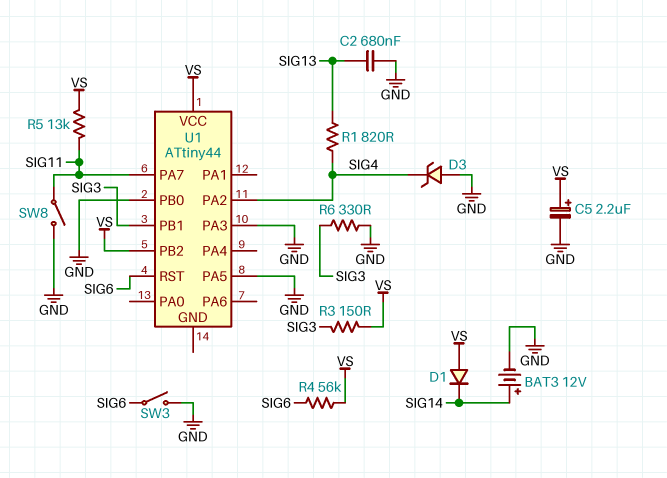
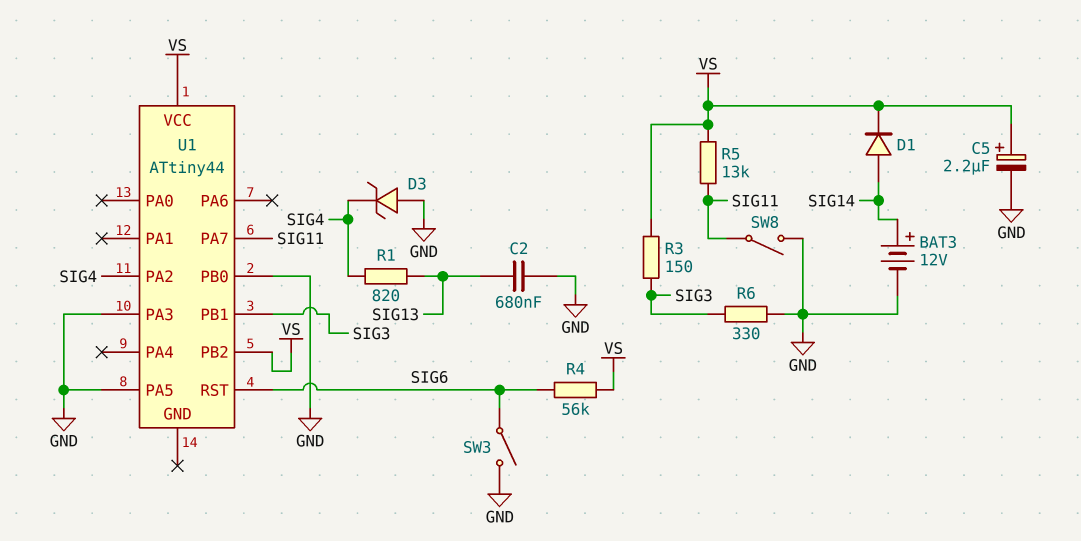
D1: diode (A VS, K SIG14) -> diode (A SIG14, K VS)

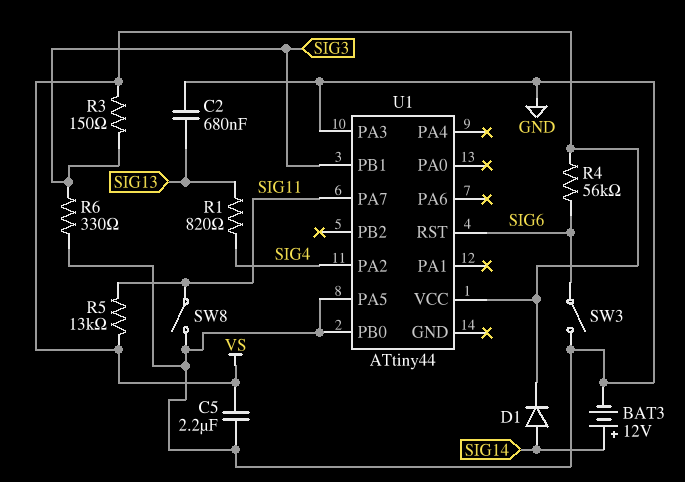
C5: 2.2uF (plus VS, minus GND) -> 2.2uF (GND, VS)
D3: zener (A GND, K SIG4) -> none
U1 pin PB2: VS -> none

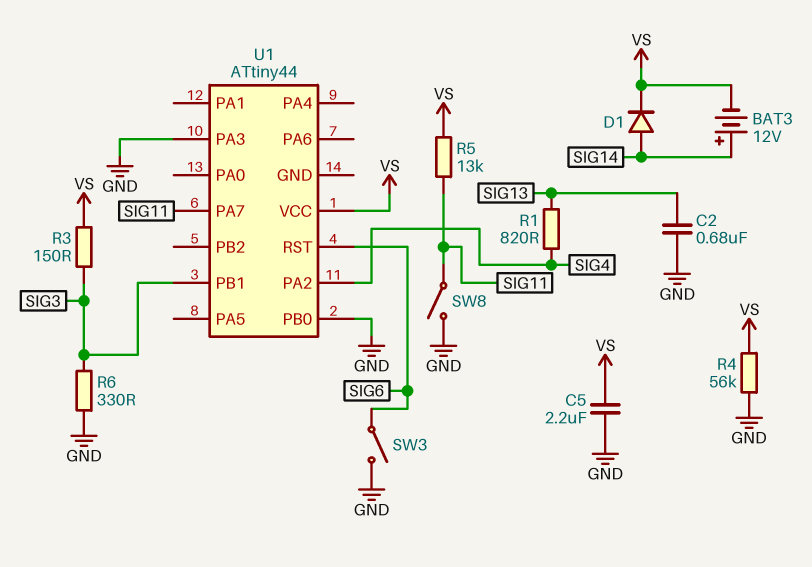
BAT3: 12V (plus SIG14, minus GND) -> 12V (plus SIG14, minus VS)
R4: 56k (SIG6, VS) -> 56k (GND, VS)
U1 pin PA5: GND -> none

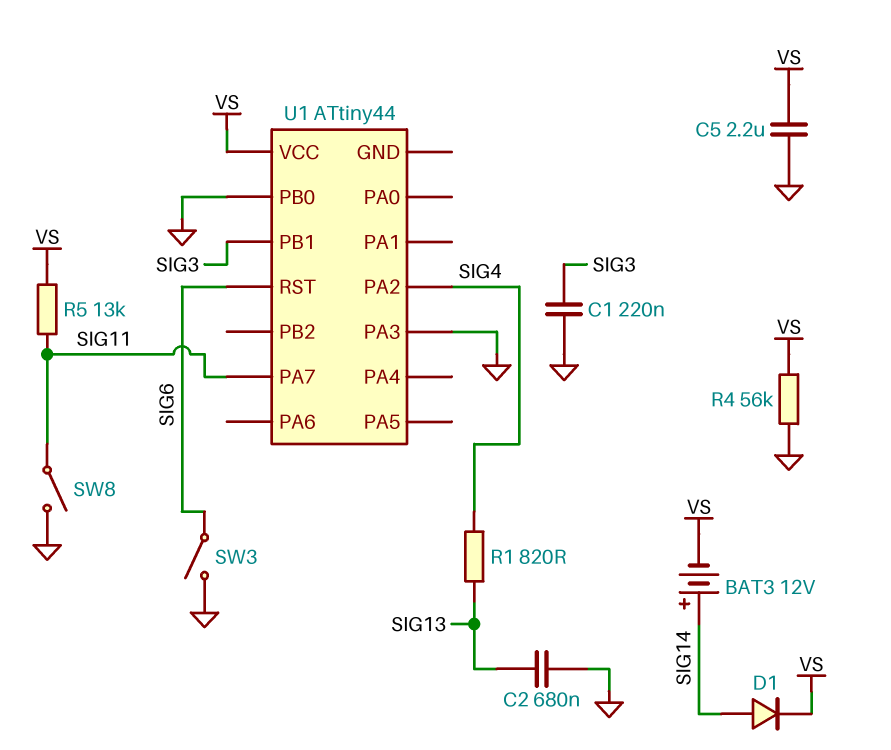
C1: none -> 220nF (GND, SIG3)
R3: 150 (SIG3, VS) -> none
R6: 330 (GND, SIG3) -> none

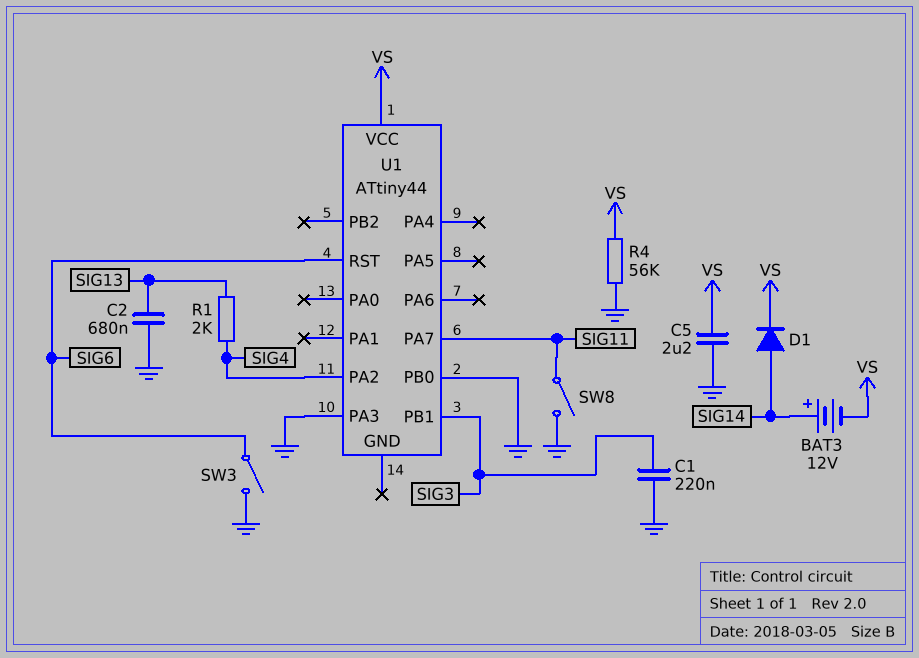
R1: 820 (SIG4, SIG13) -> 2k (SIG4, SIG13)
R5: 13k (SIG11, VS) -> none

